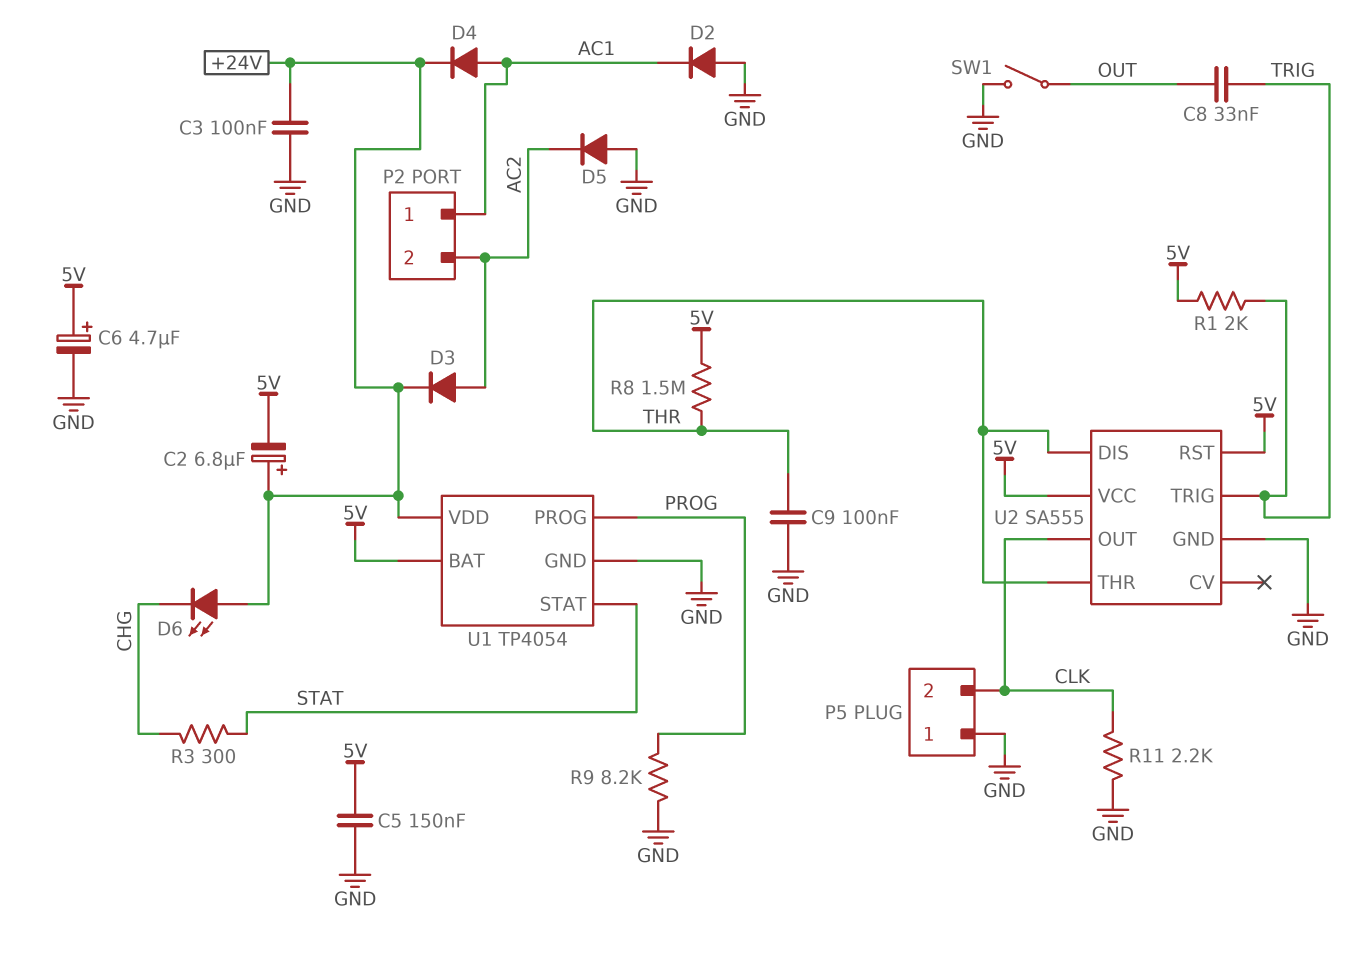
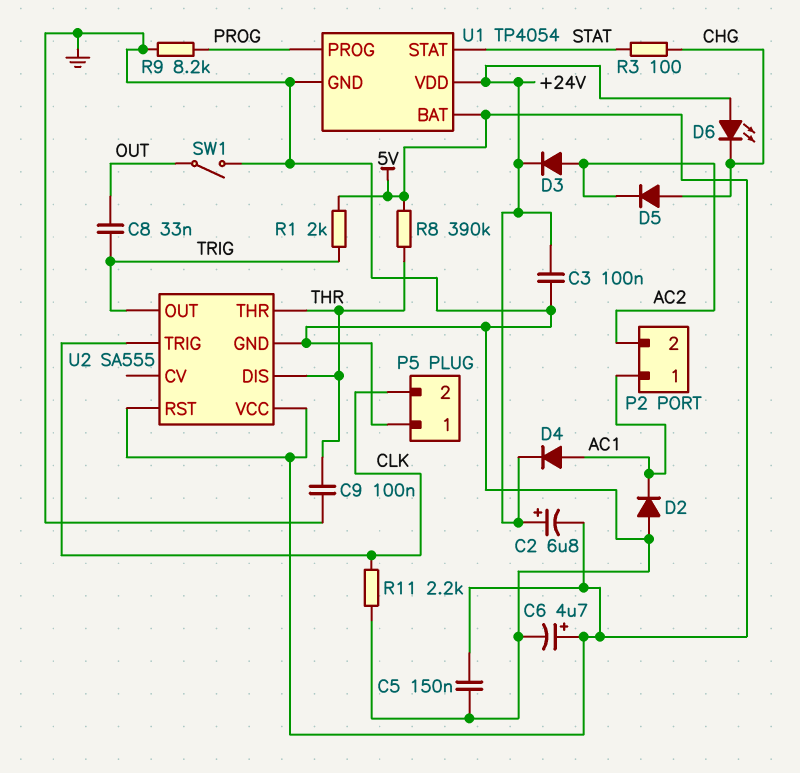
D5: diode (A GND, K AC2) -> diode (A CHG, K AC2)
R3: 300 (CHG, STAT) -> 100 (CHG, STAT)
R8: 1.5M (5V, THR) -> 390k (5V, THR)
U2 pin OUT: CLK -> TRIG
U2 pin TRIG: TRIG -> CLK

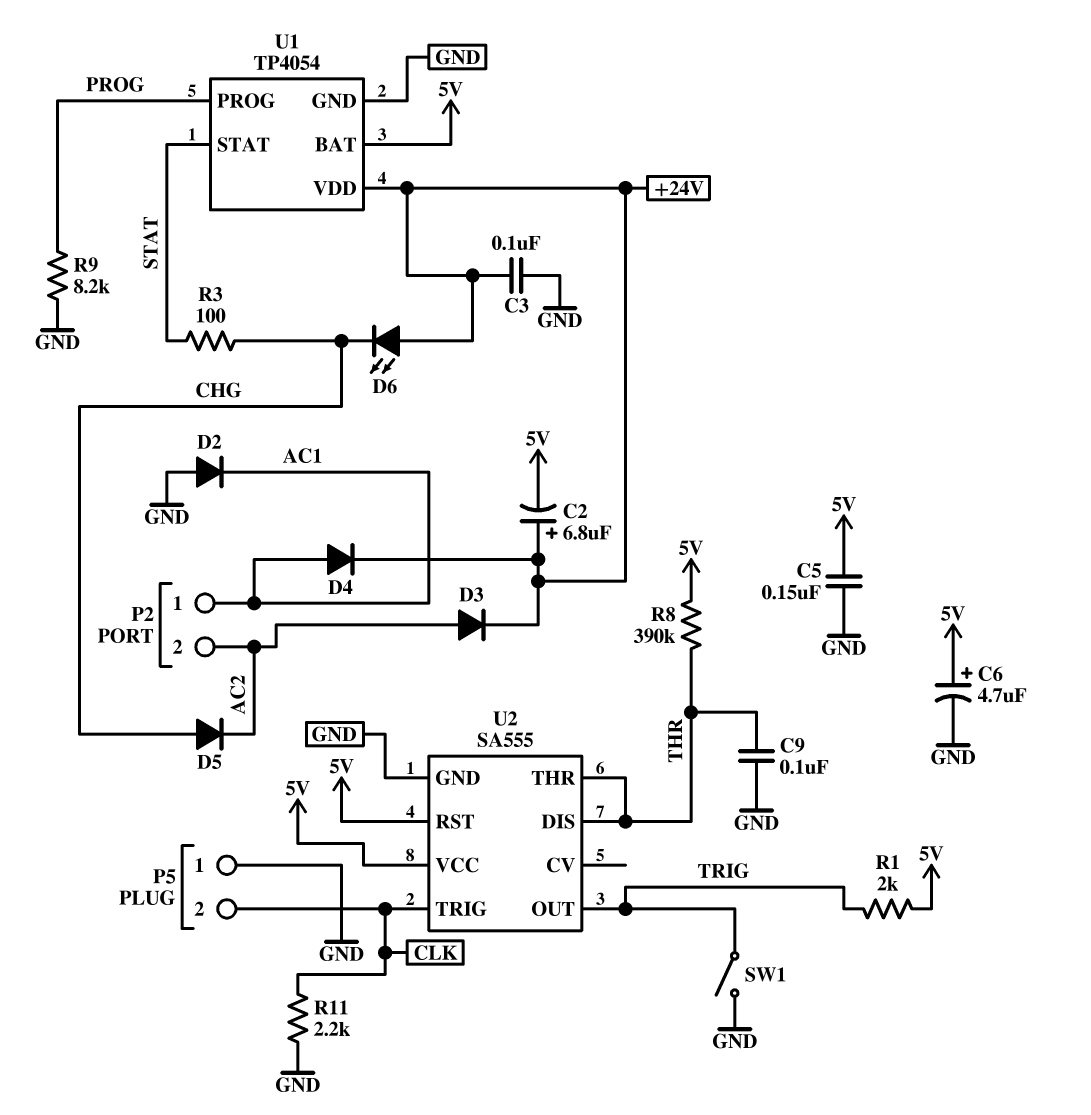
C8: 33nF (OUT, TRIG) -> none
SW1: switch (GND, OUT) -> switch (GND, TRIG)

